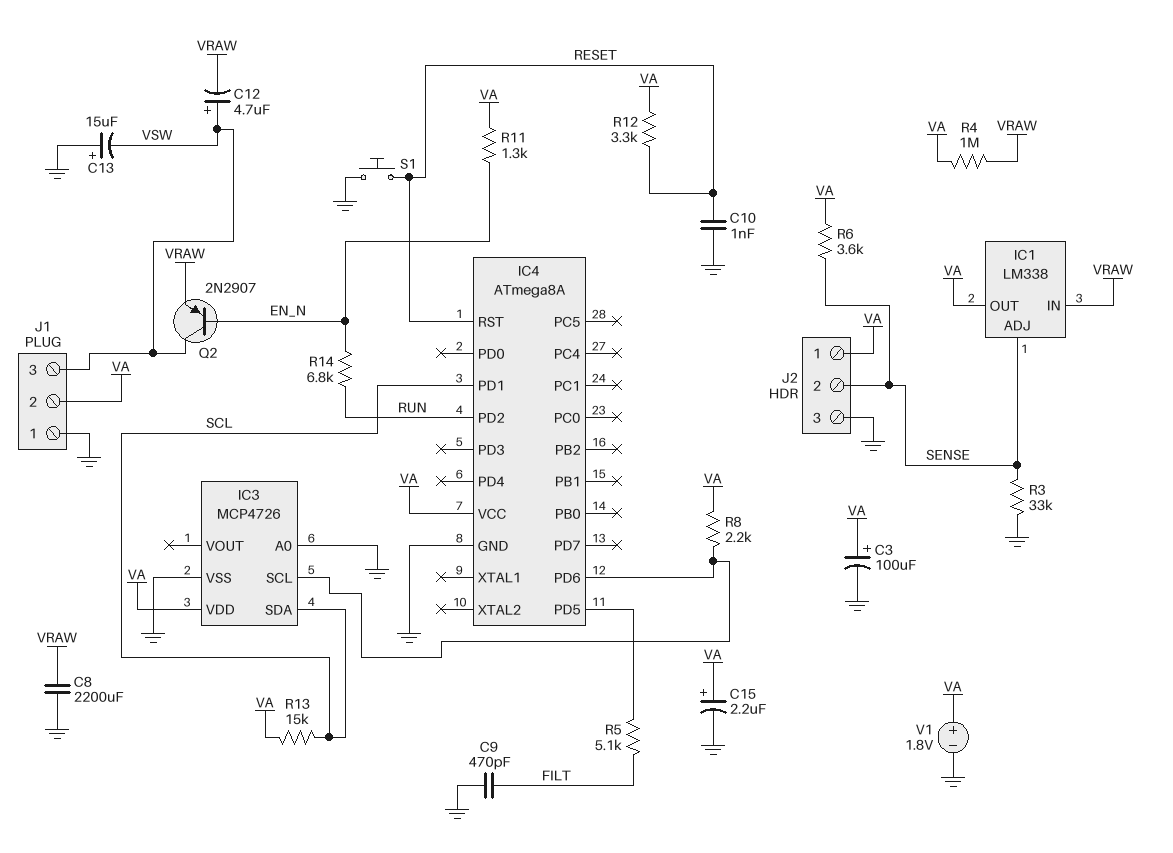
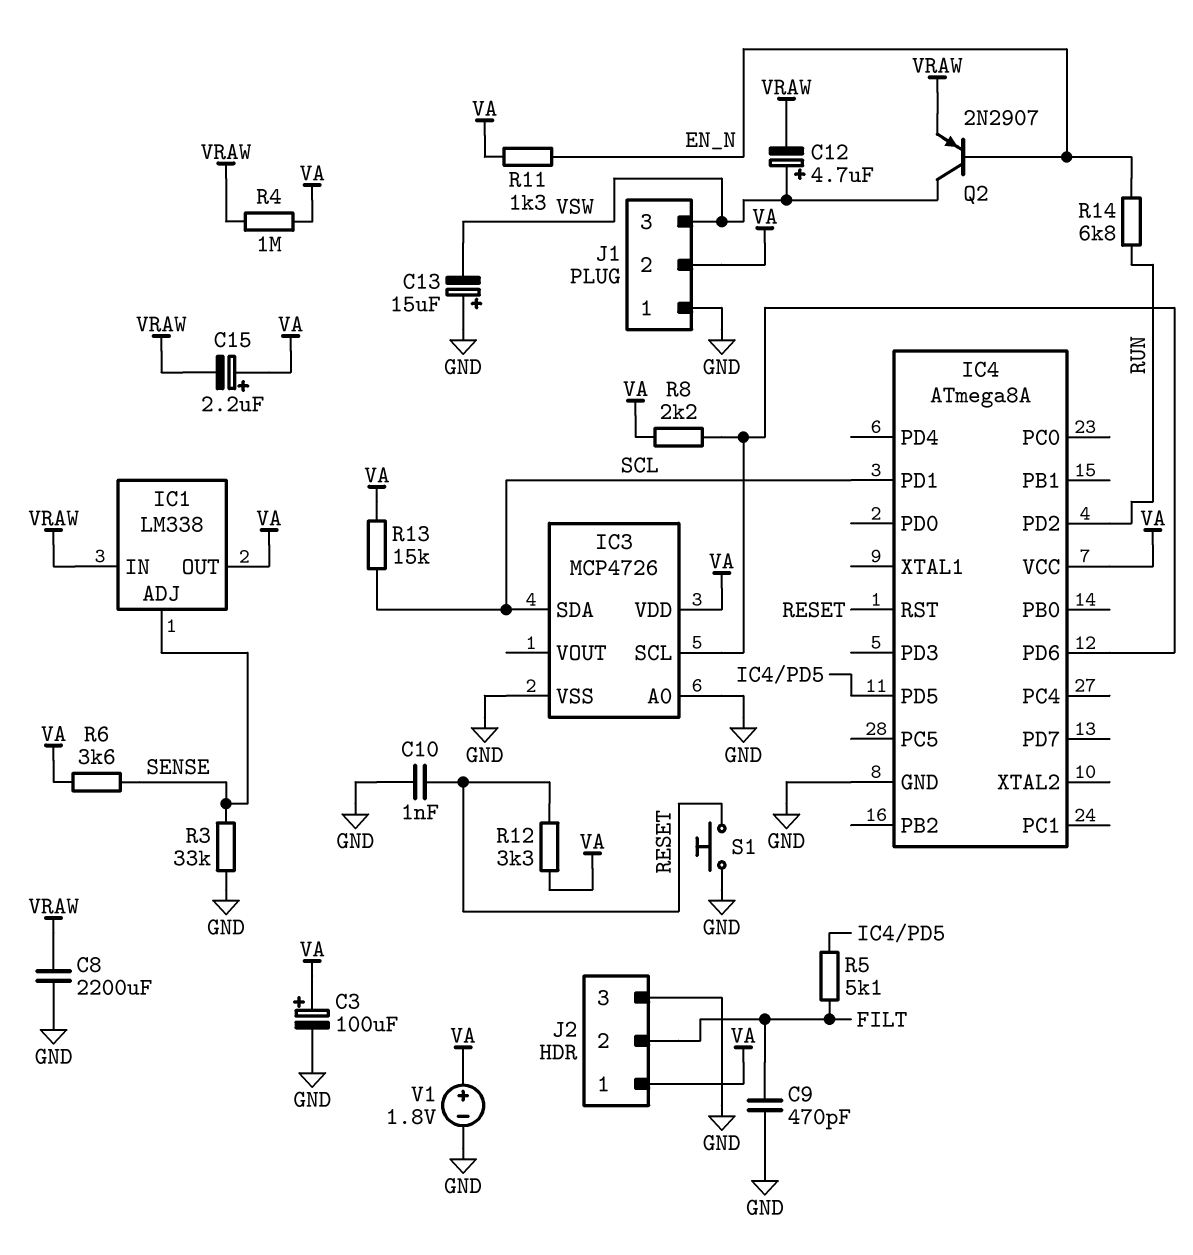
C15: 2.2uF (plus VA, minus GND) -> 2.2uF (plus VA, minus VRAW)
J2 pin 2: SENSE -> FILT

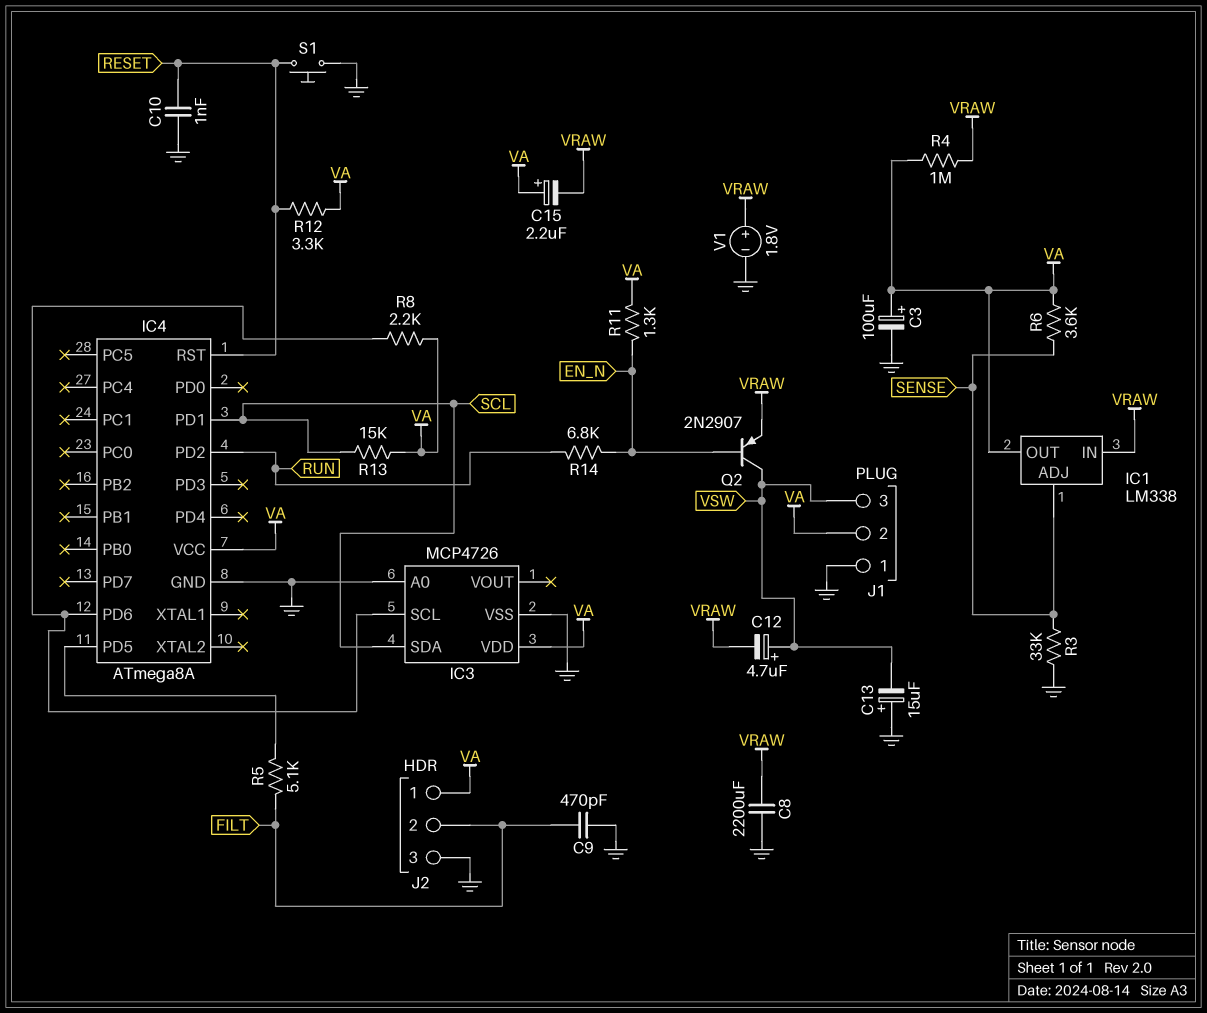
V1: 1.8V (plus VA, minus GND) -> 1.8V (plus VRAW, minus GND)

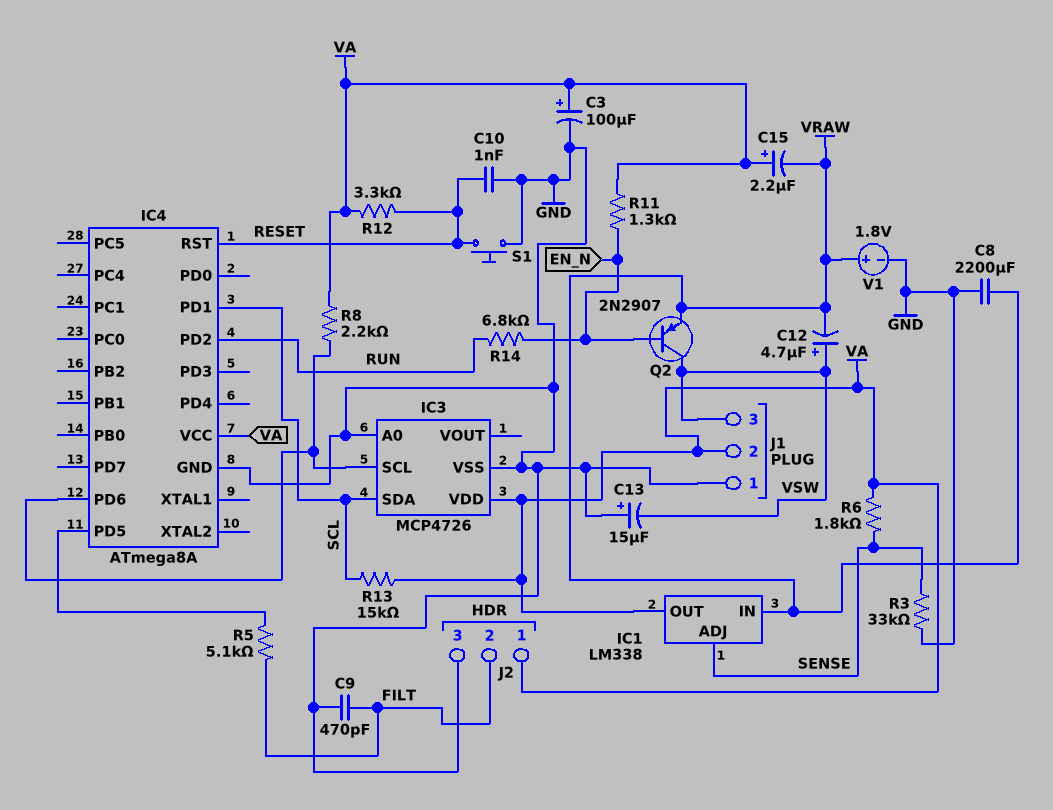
R4: 1M (VA, VRAW) -> none
R6: 3.6k (SENSE, VA) -> 1.8k (SENSE, VA)

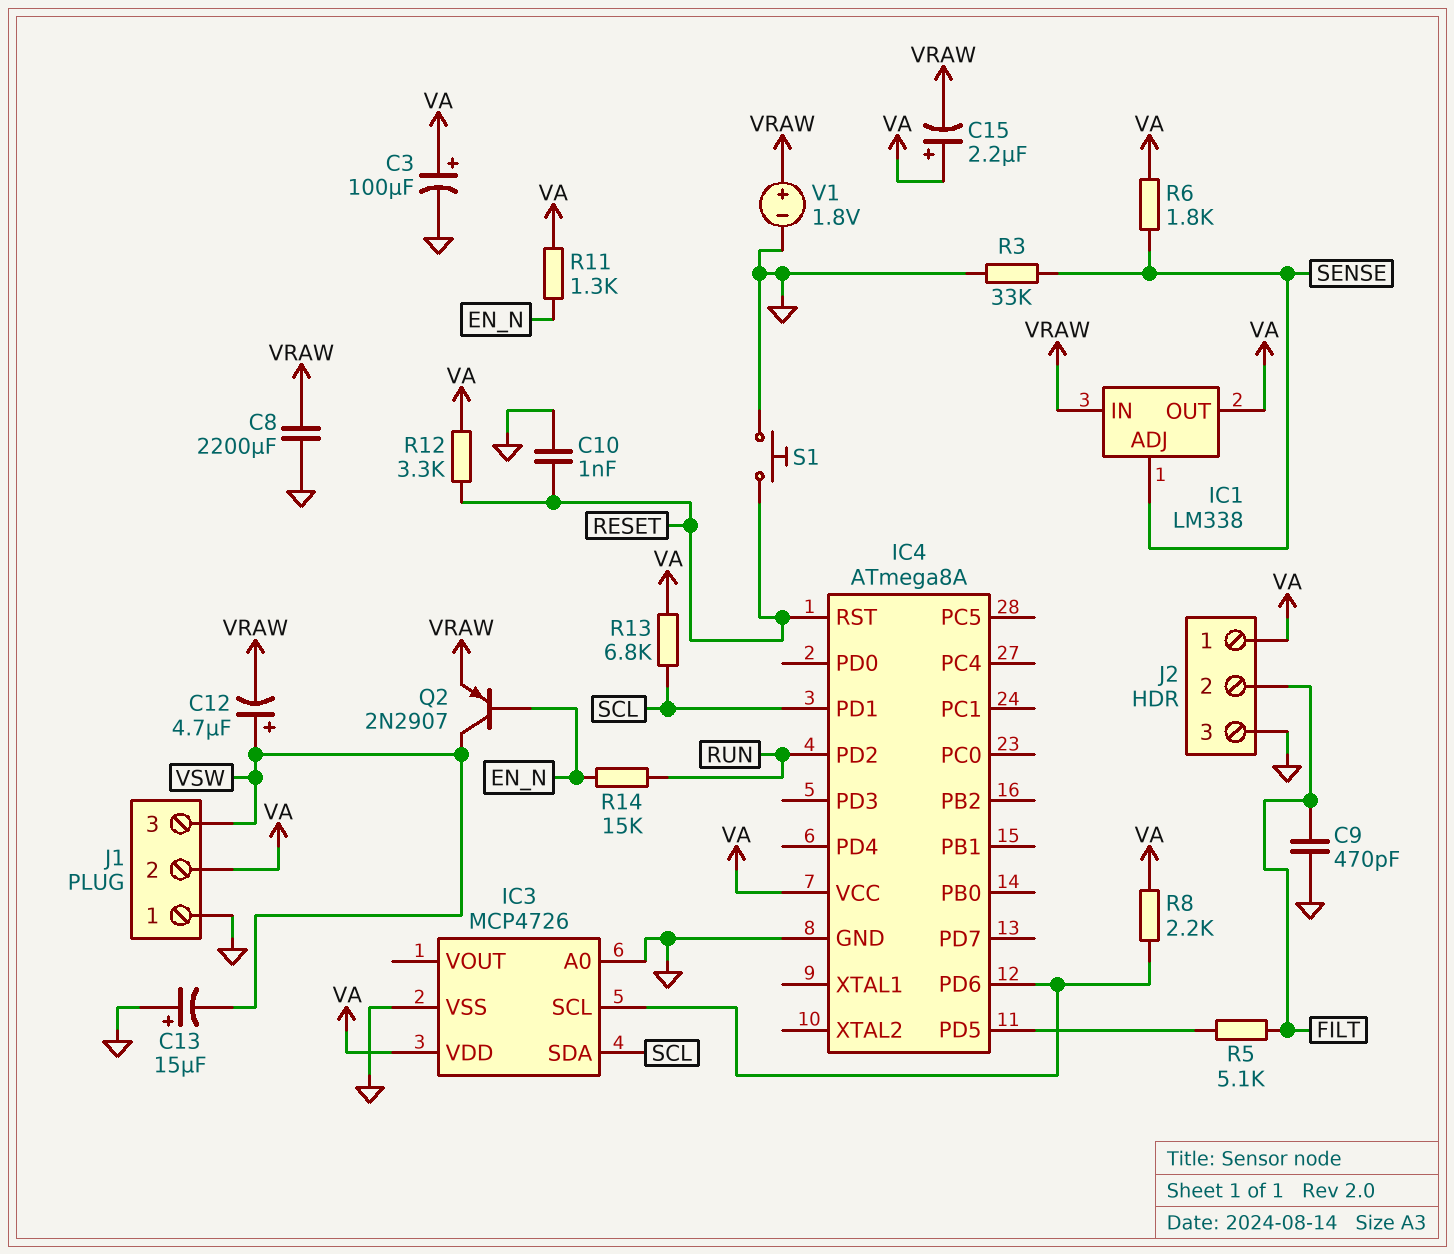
R13: 15k (SCL, VA) -> 6.8k (SCL, VA)
R14: 6.8k (EN_N, RUN) -> 15k (EN_N, RUN)

